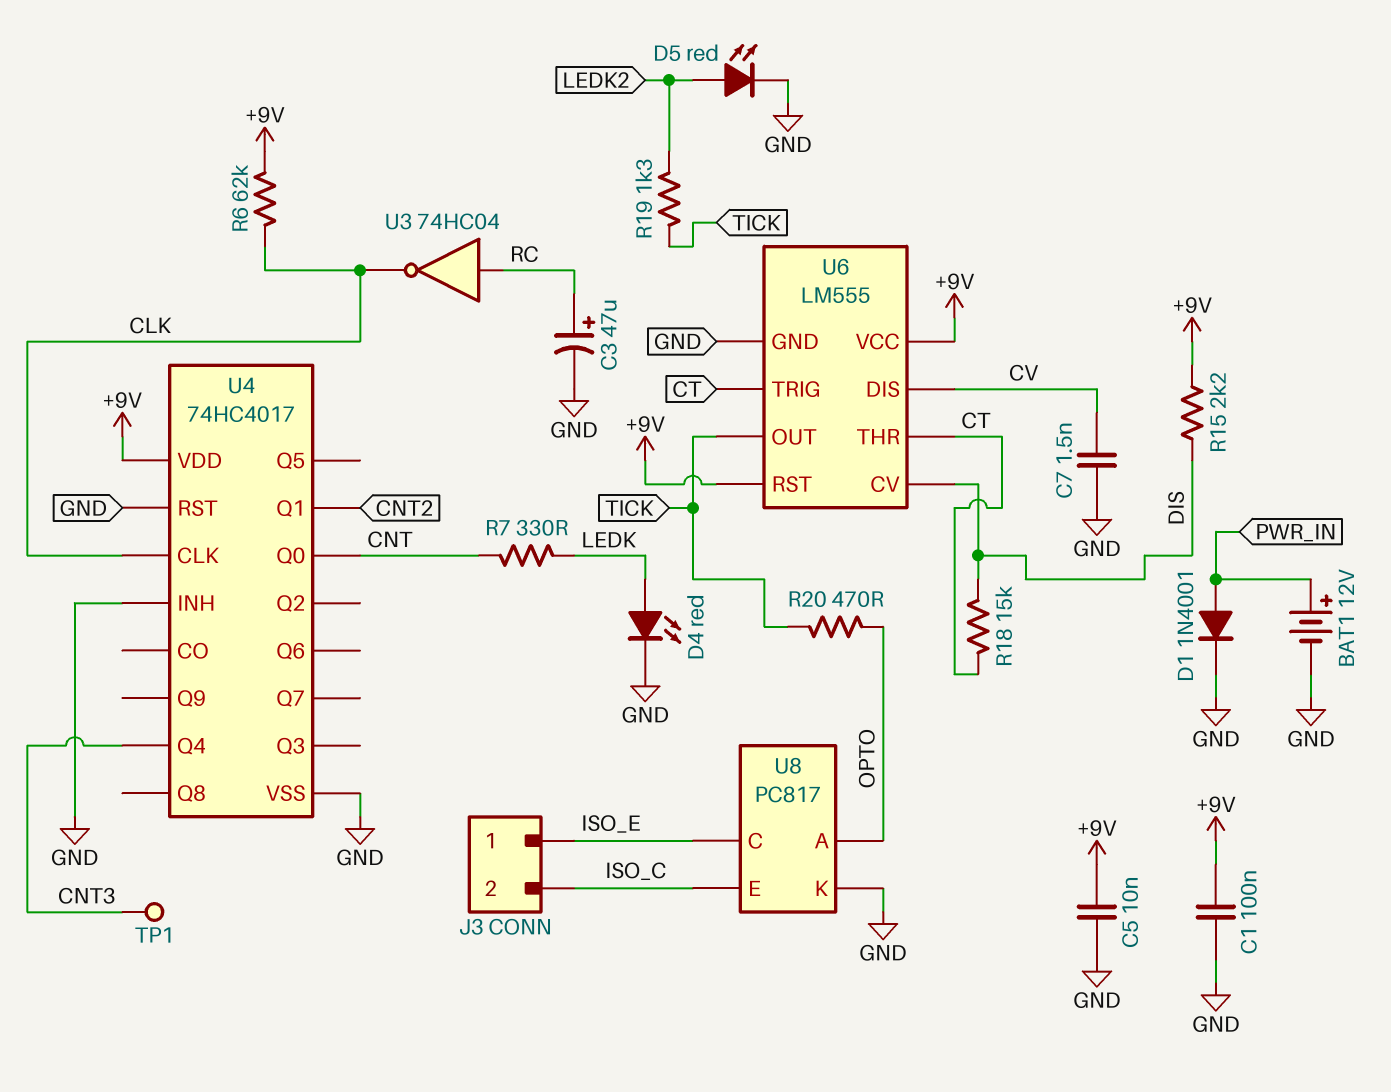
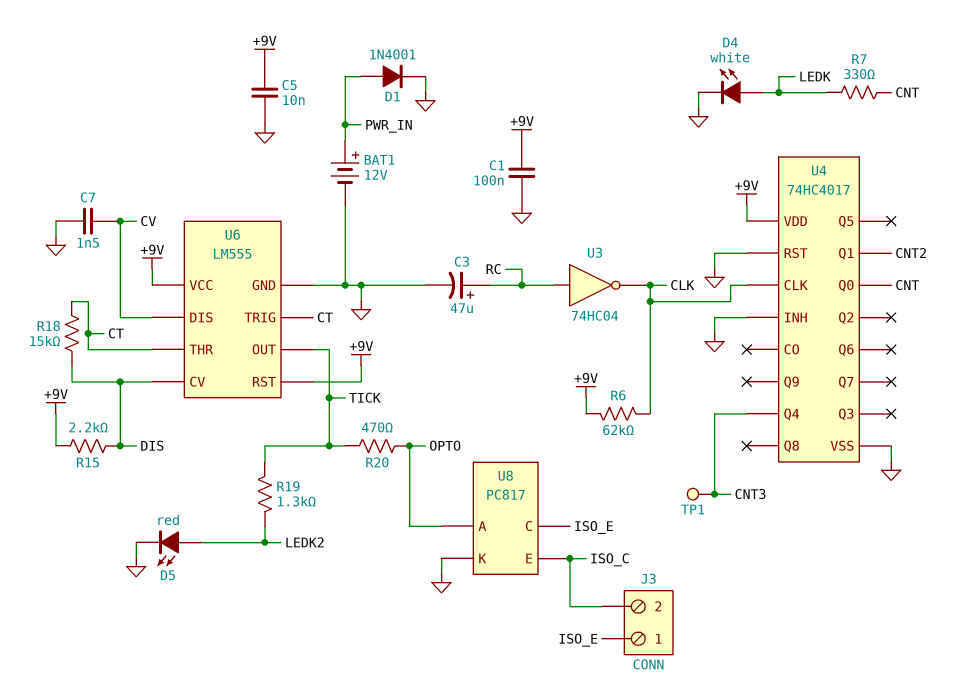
D4: LED red (A LEDK, K GND) -> LED white (A LEDK, K GND)

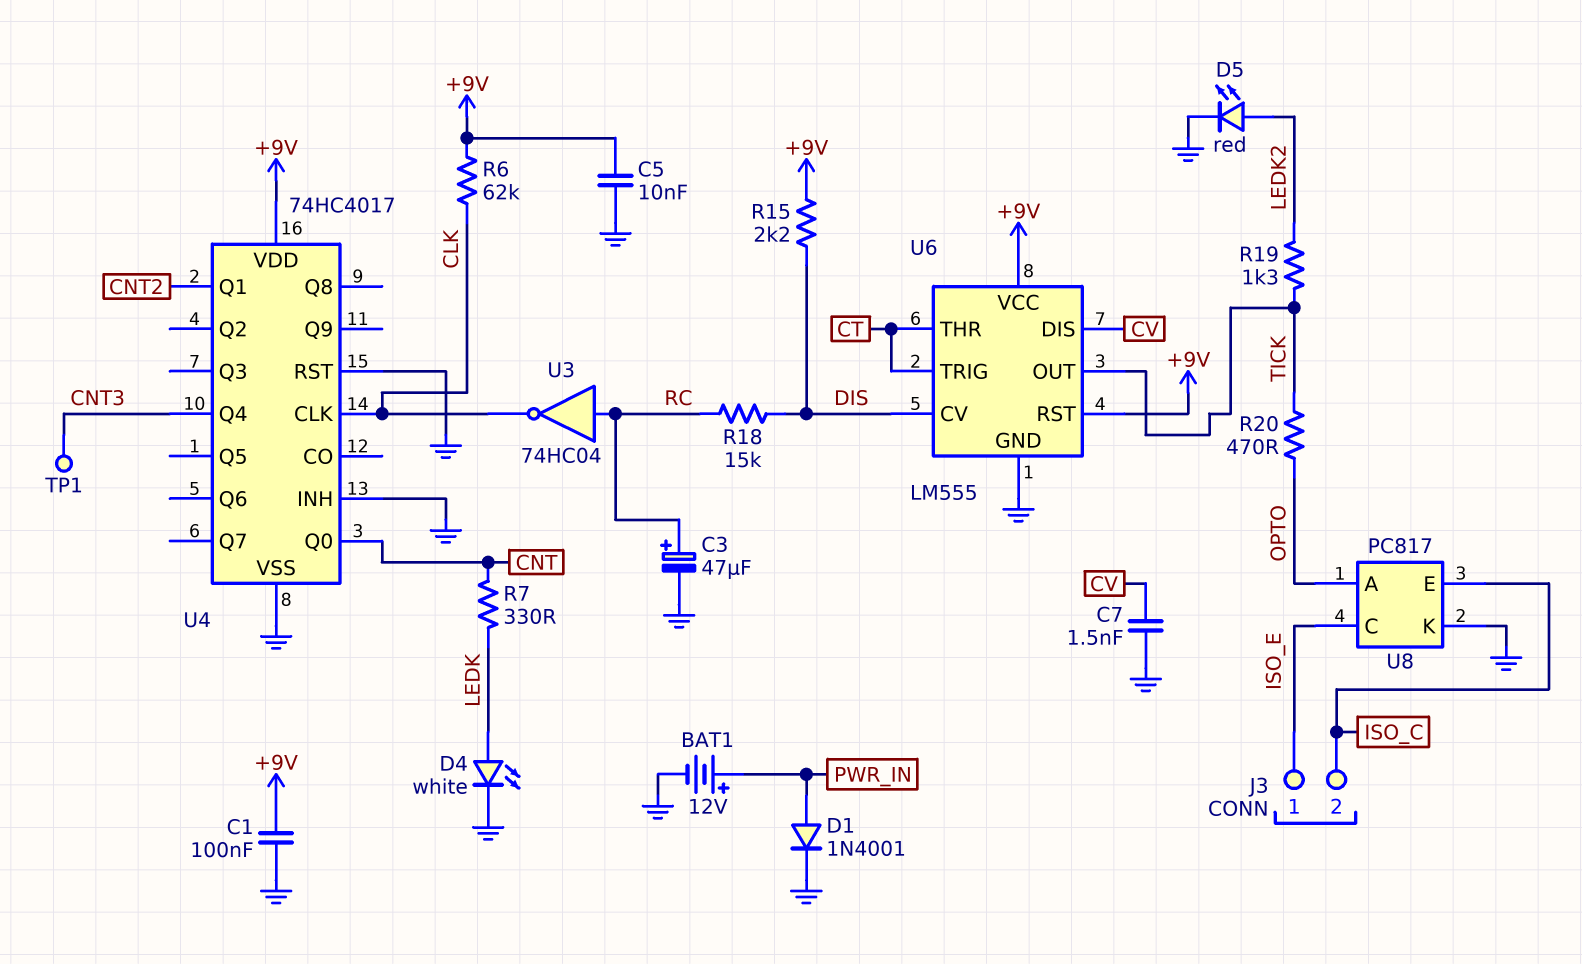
R18: 15k (CT, DIS) -> 15k (DIS, RC)

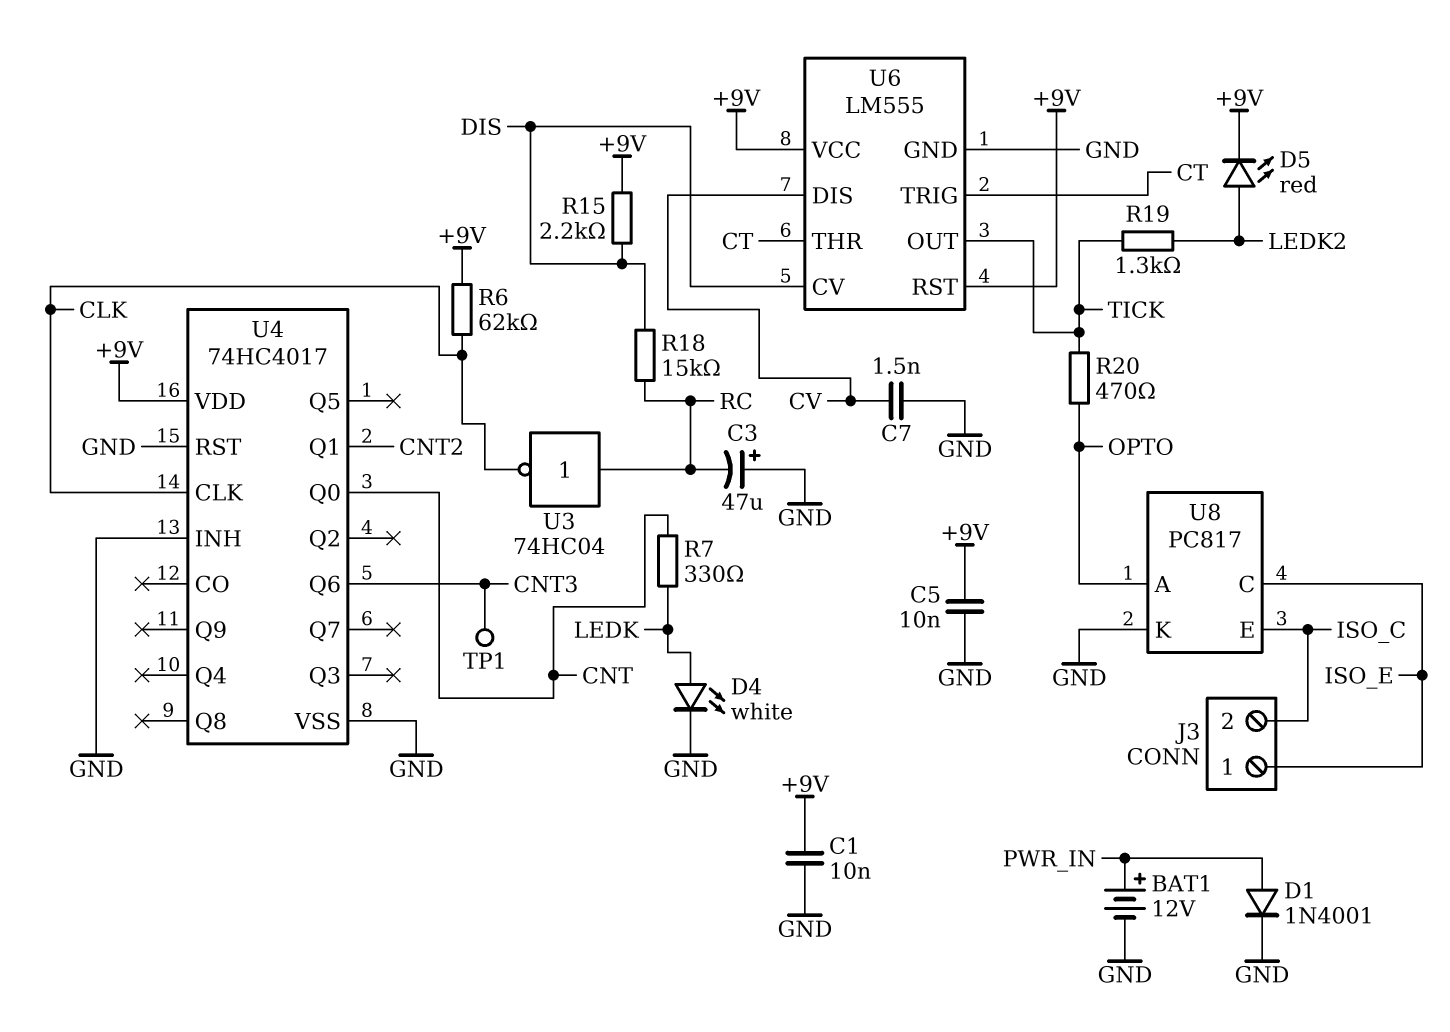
C1: 100nF (+9V, GND) -> 10nF (+9V, GND)
C3: 47uF (plus RC, minus GND) -> 47uF (plus GND, minus RC)
D5: LED red (A LEDK2, K GND) -> LED red (A LEDK2, K +9V)
U4 pin Q4: CNT3 -> none
U4 pin Q6: none -> CNT3

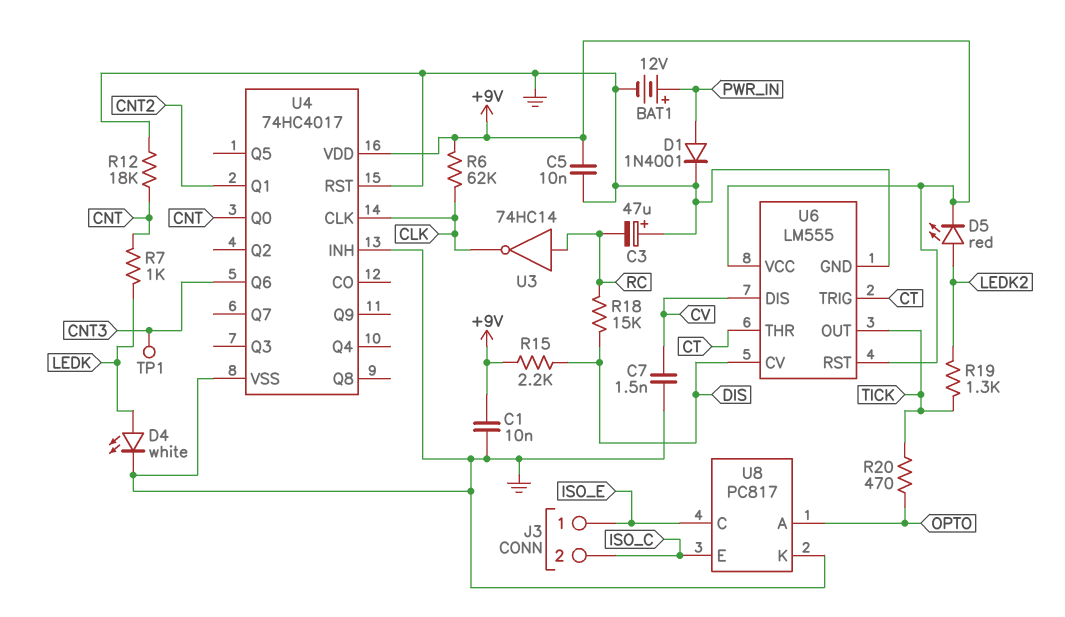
R7: 330 (CNT, LEDK) -> 1k (CNT, LEDK)
R12: none -> 18k (CNT, GND)
U3: NOT 74HC04 (in RC, out CLK) -> NOT 74HC14 (in RC, out CLK)

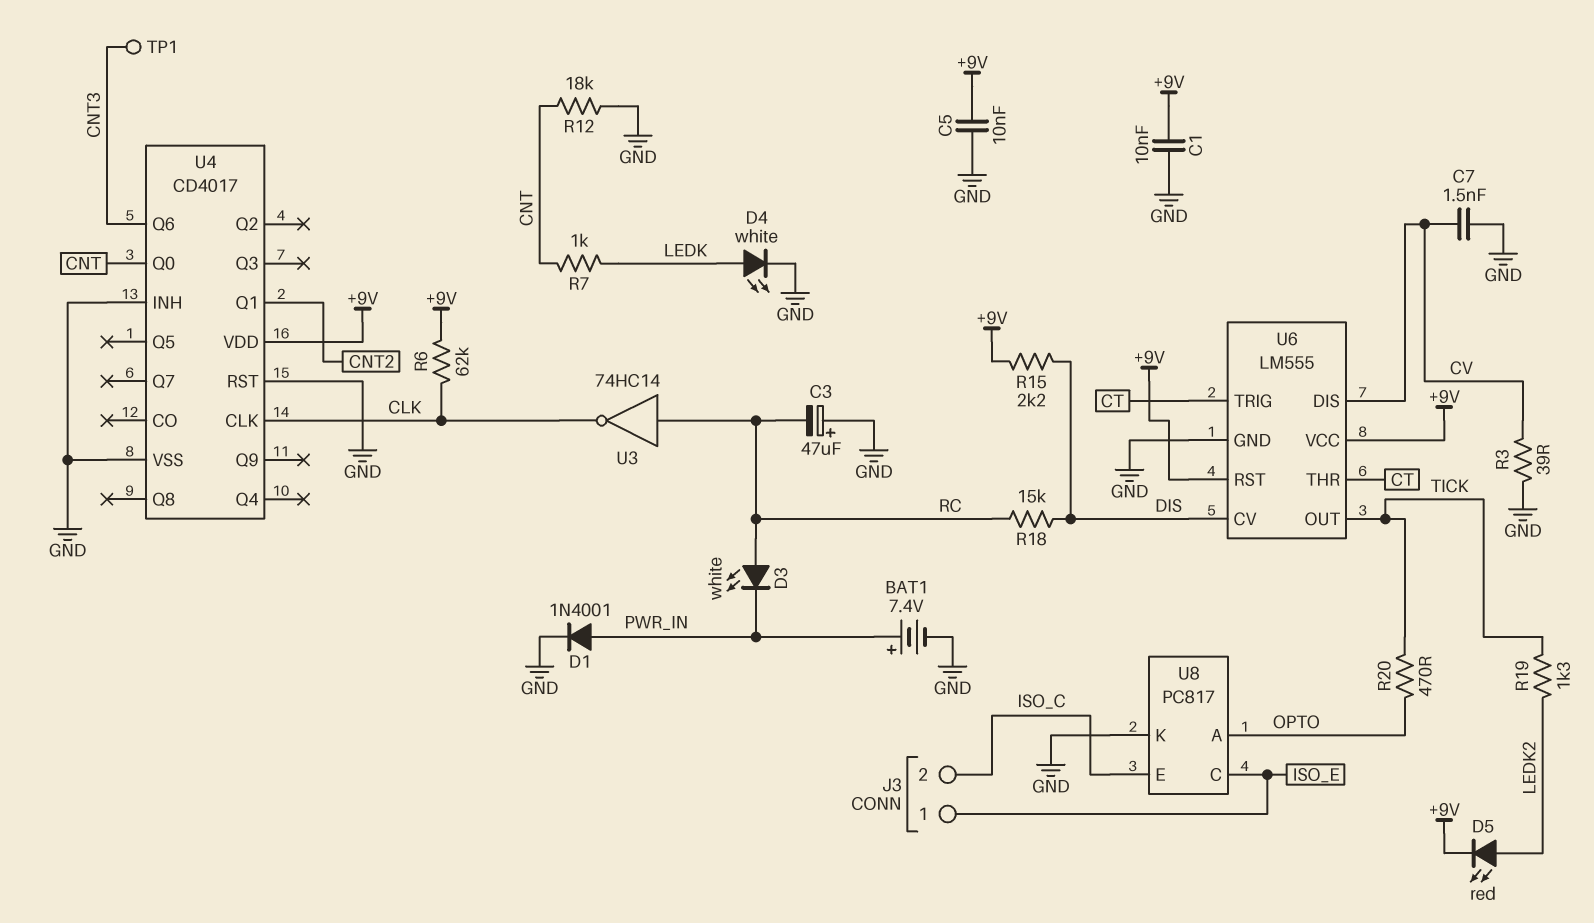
BAT1: 12V (plus PWR_IN, minus GND) -> 7.4V (plus PWR_IN, minus GND)
D3: none -> LED white (A RC, K PWR_IN)
R3: none -> 39 (CV, GND)
U4: 74HC4017 -> CD4017

